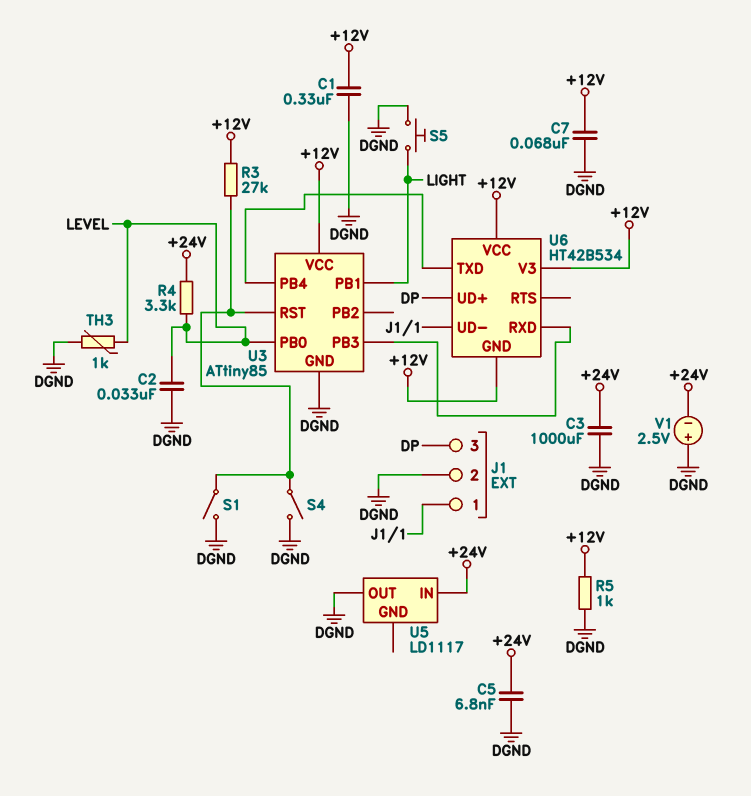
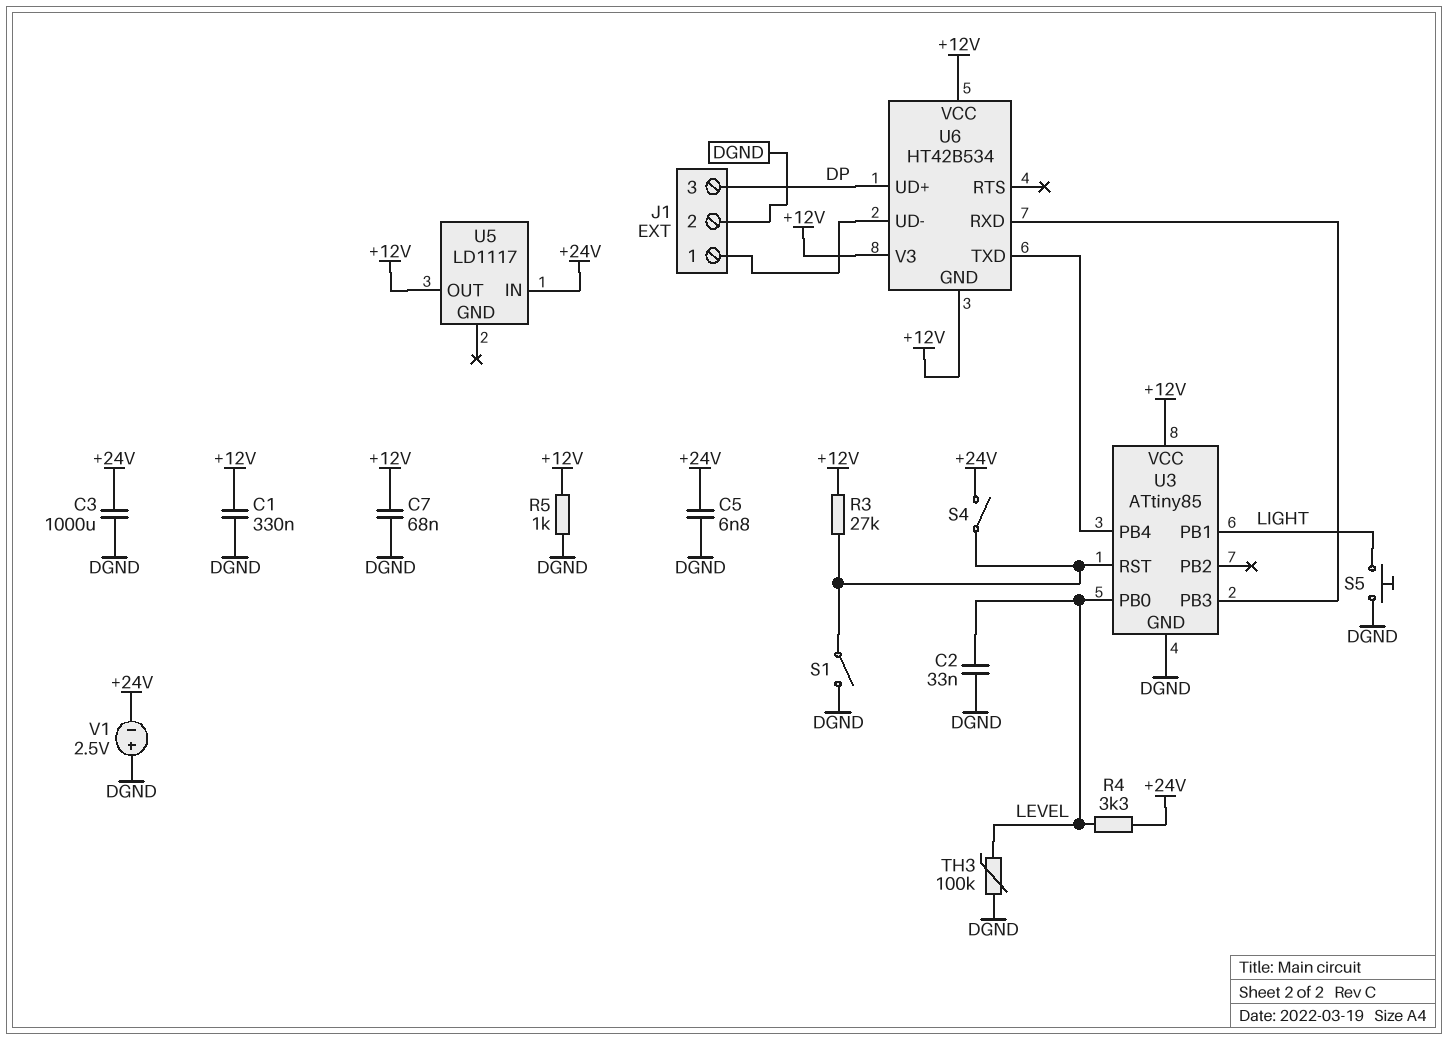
S4: switch (DGND, U3/RST) -> switch (+24V, U3/RST)
TH3: 1k (DGND, LEVEL) -> 100k (DGND, LEVEL)
U5 pin OUT: DGND -> +12V

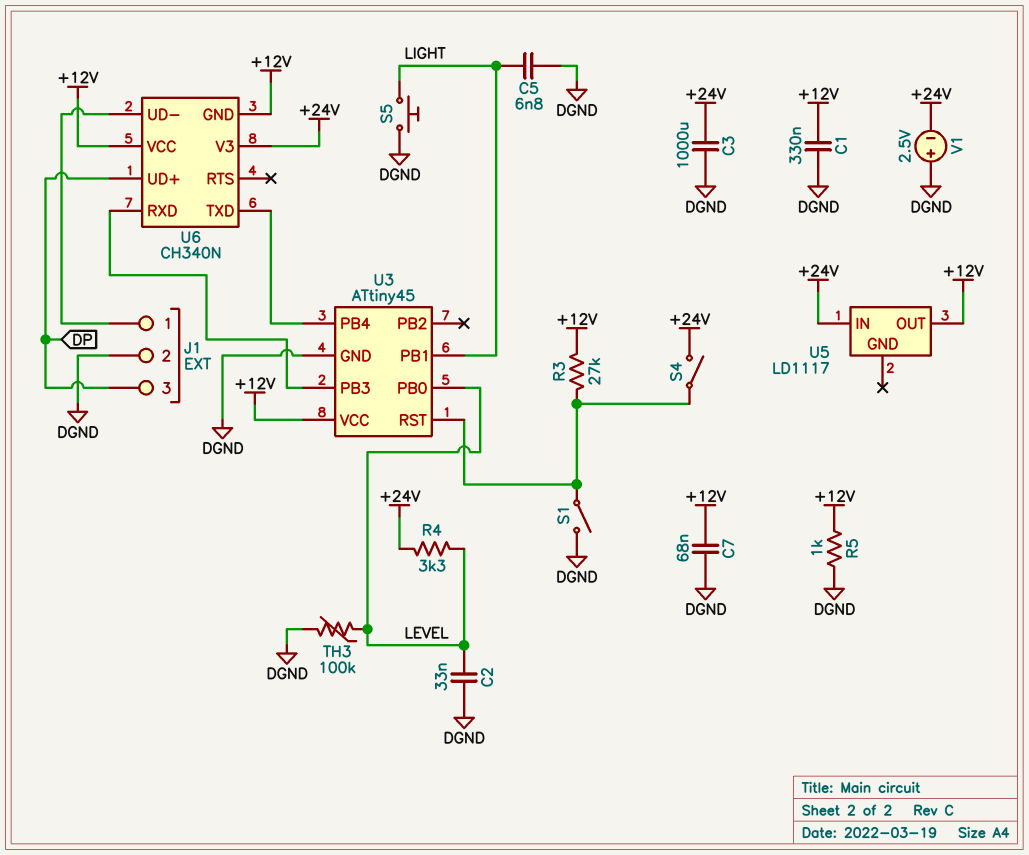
C5: 6.8nF (+24V, DGND) -> 6.8nF (DGND, LIGHT)
U3: ATtiny85 -> ATtiny45
U6: HT42B534 -> CH340N
U6 pin V3: +12V -> +24V

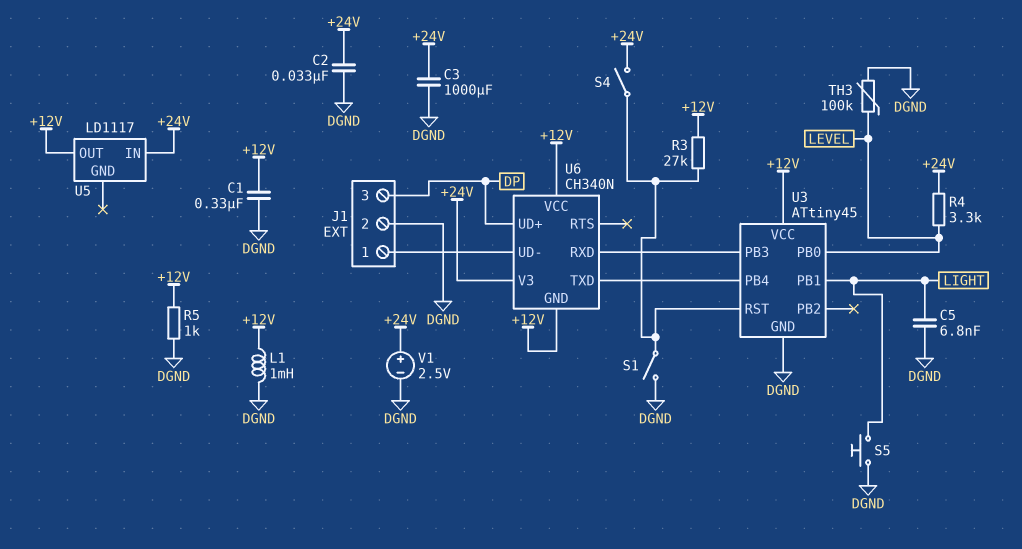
C2: 33nF (DGND, LEVEL) -> 33nF (+24V, DGND)
C7: 68nF (+12V, DGND) -> none
L1: none -> 1mH (+12V, DGND)
V1: 2.5V (plus DGND, minus +24V) -> 2.5V (plus +24V, minus DGND)

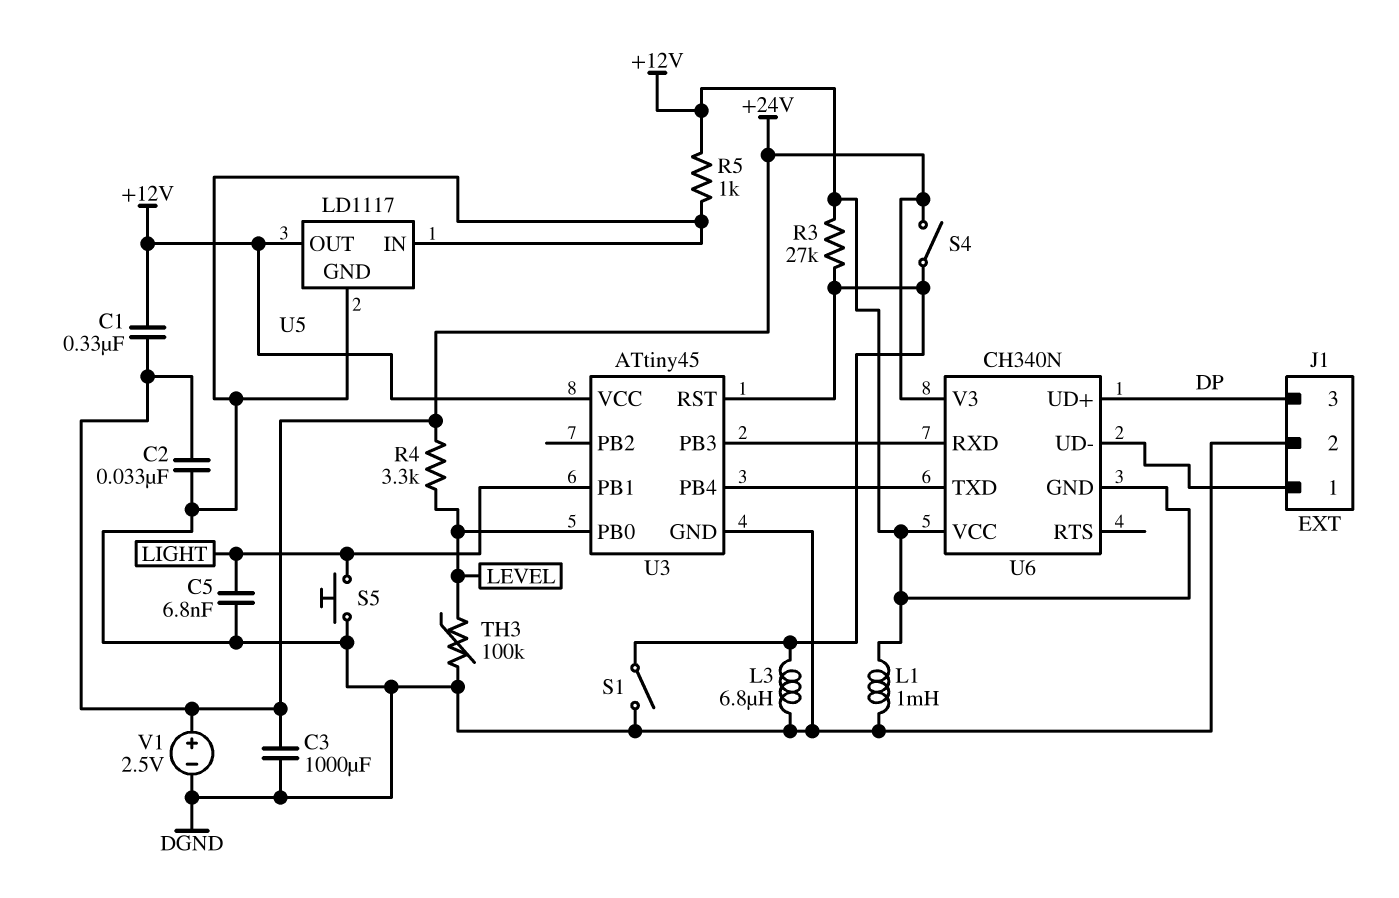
C1: 330nF (+12V, DGND) -> 330nF (+12V, +24V)
L3: none -> 6.8uH (DGND, U3/RST)
U5 pin GND: none -> DGND
U5 pin IN: +24V -> DGND

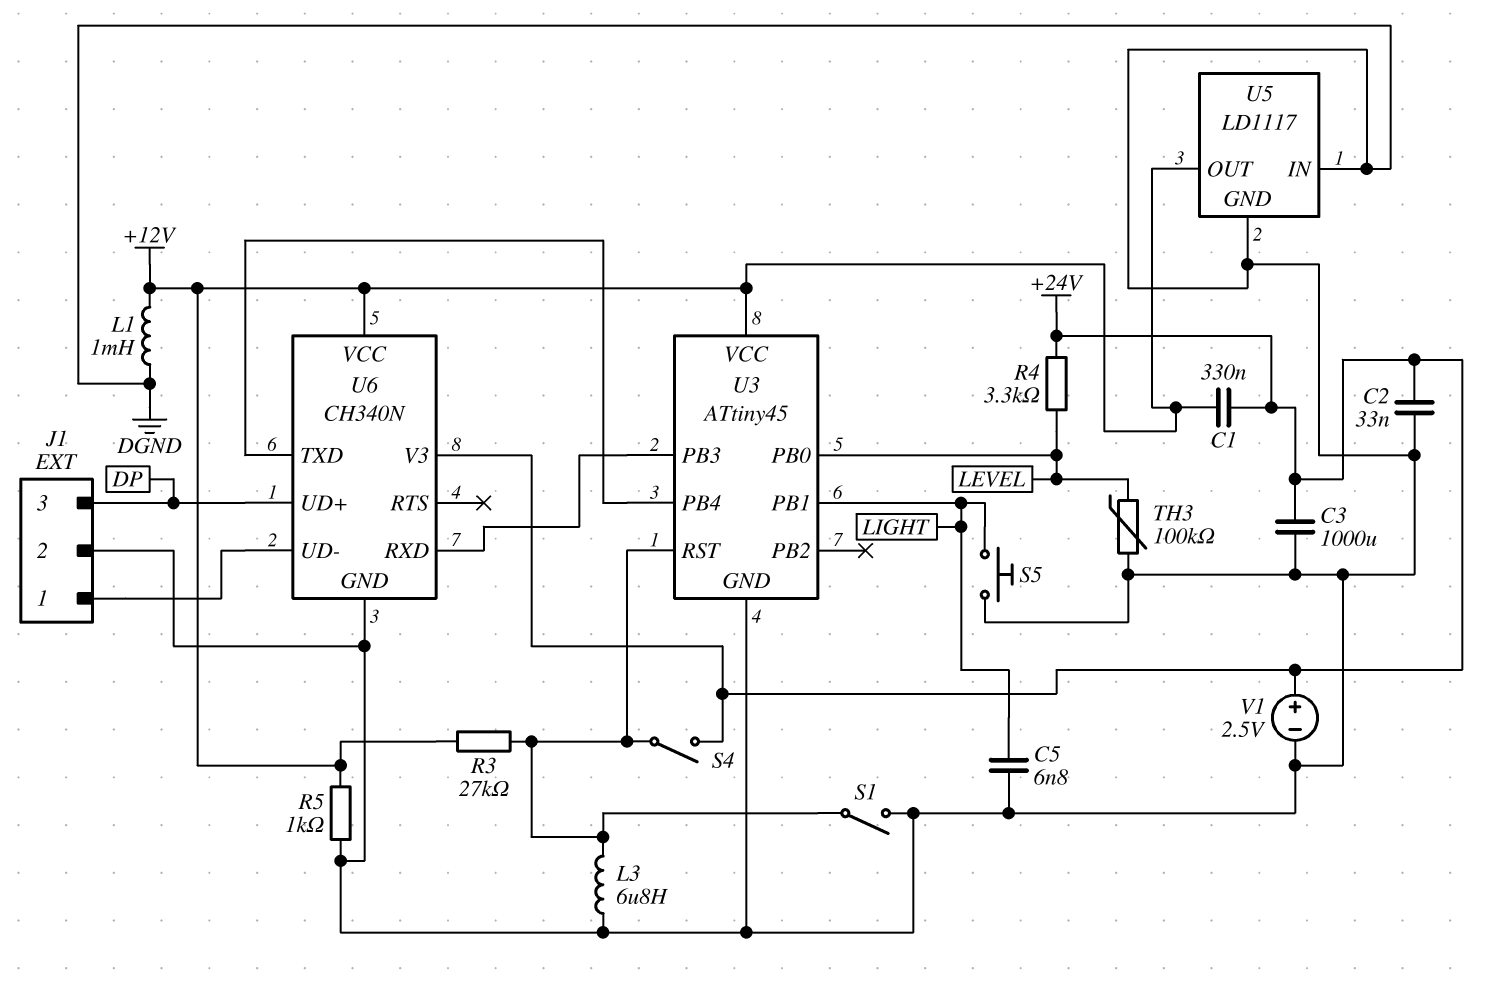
U6 pin GND: +12V -> DGND

